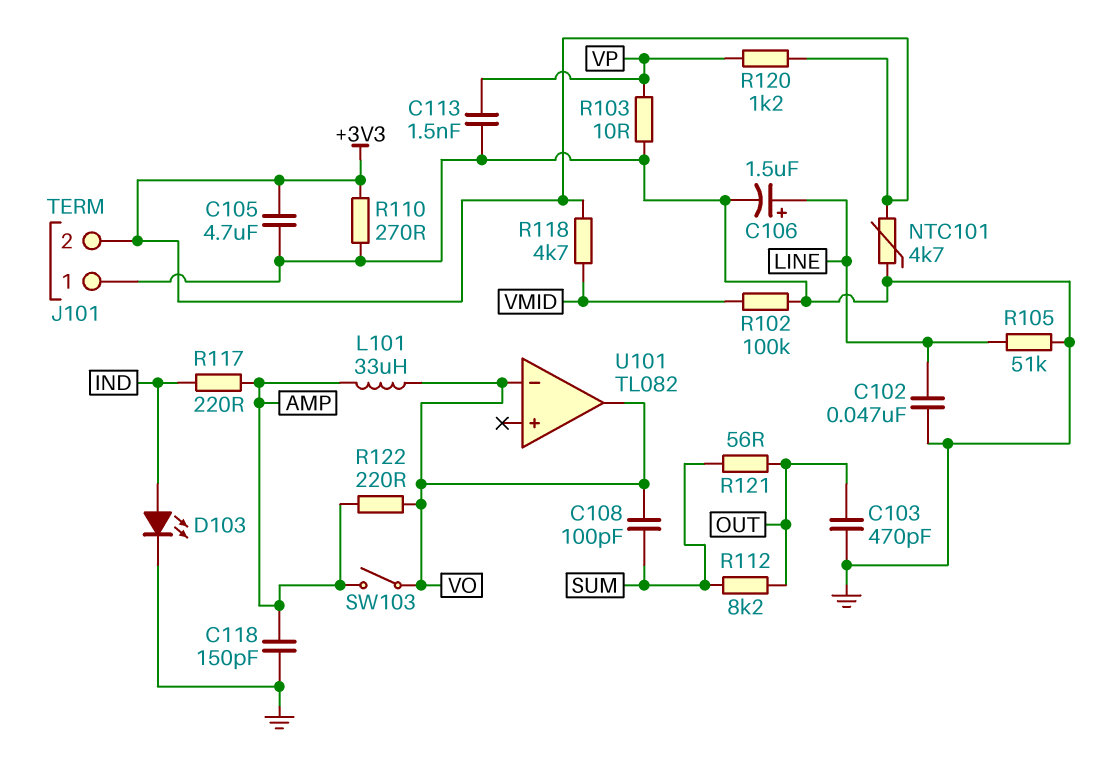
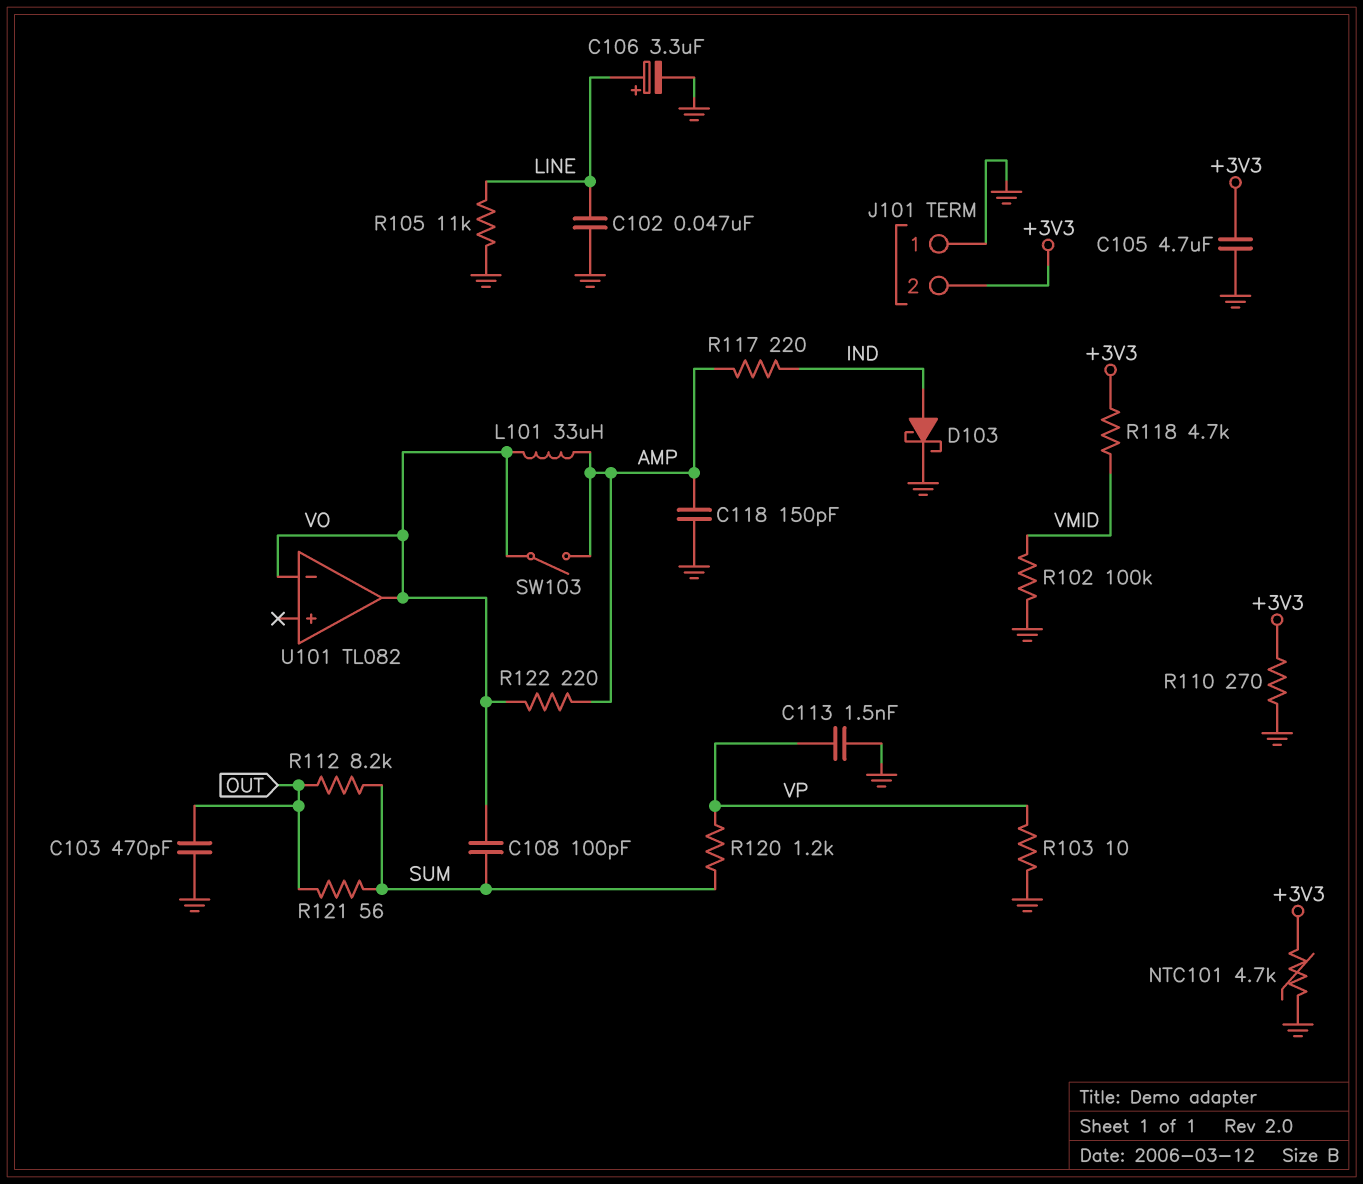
C106: 1.5uF (plus LINE, minus GND) -> 3.3uF (plus LINE, minus GND)
D103: LED (A IND, K GND) -> schottky (A IND, K GND)
R105: 51k (GND, LINE) -> 11k (GND, LINE)
R120: 1.2k (+3V3, VP) -> 1.2k (SUM, VP)

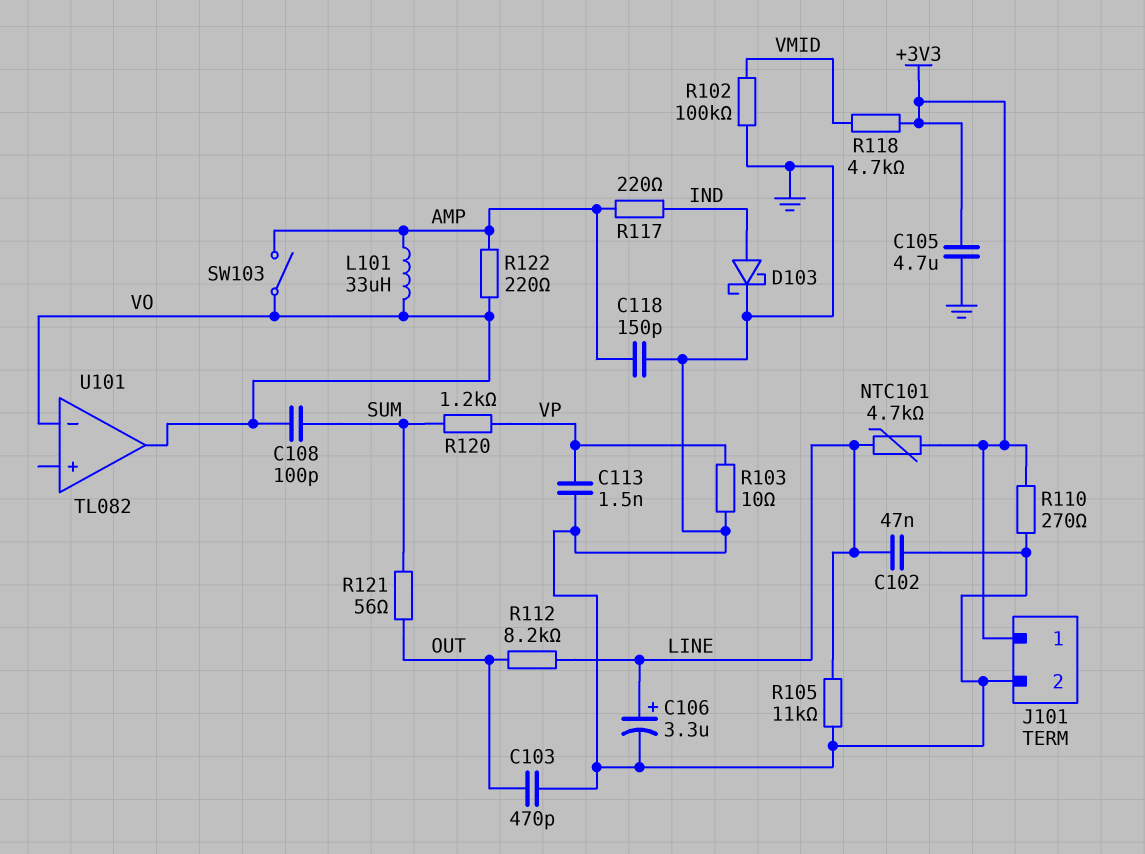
J101 pin 1: GND -> +3V3
J101 pin 2: +3V3 -> GND
NTC101: 4.7k (+3V3, GND) -> 4.7k (+3V3, LINE)
R112: 8.2k (OUT, SUM) -> 8.2k (LINE, OUT)

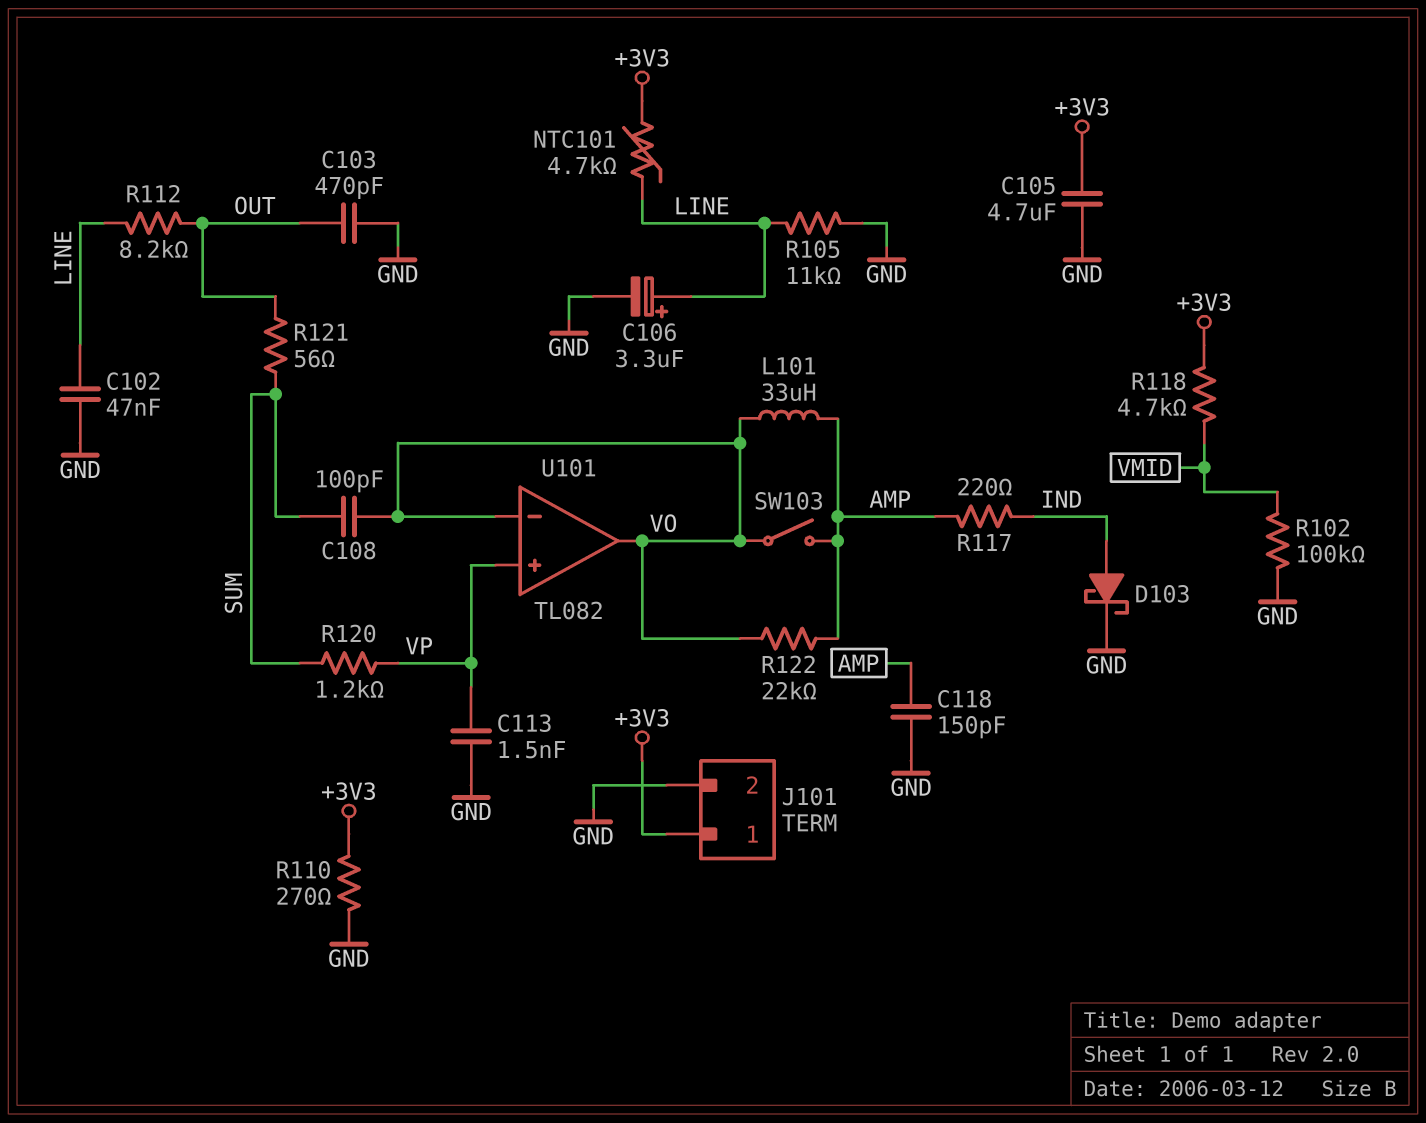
R103: 10 (GND, VP) -> none
R122: 220 (AMP, VO) -> 22k (AMP, VO)
U101 pin in+: none -> VP

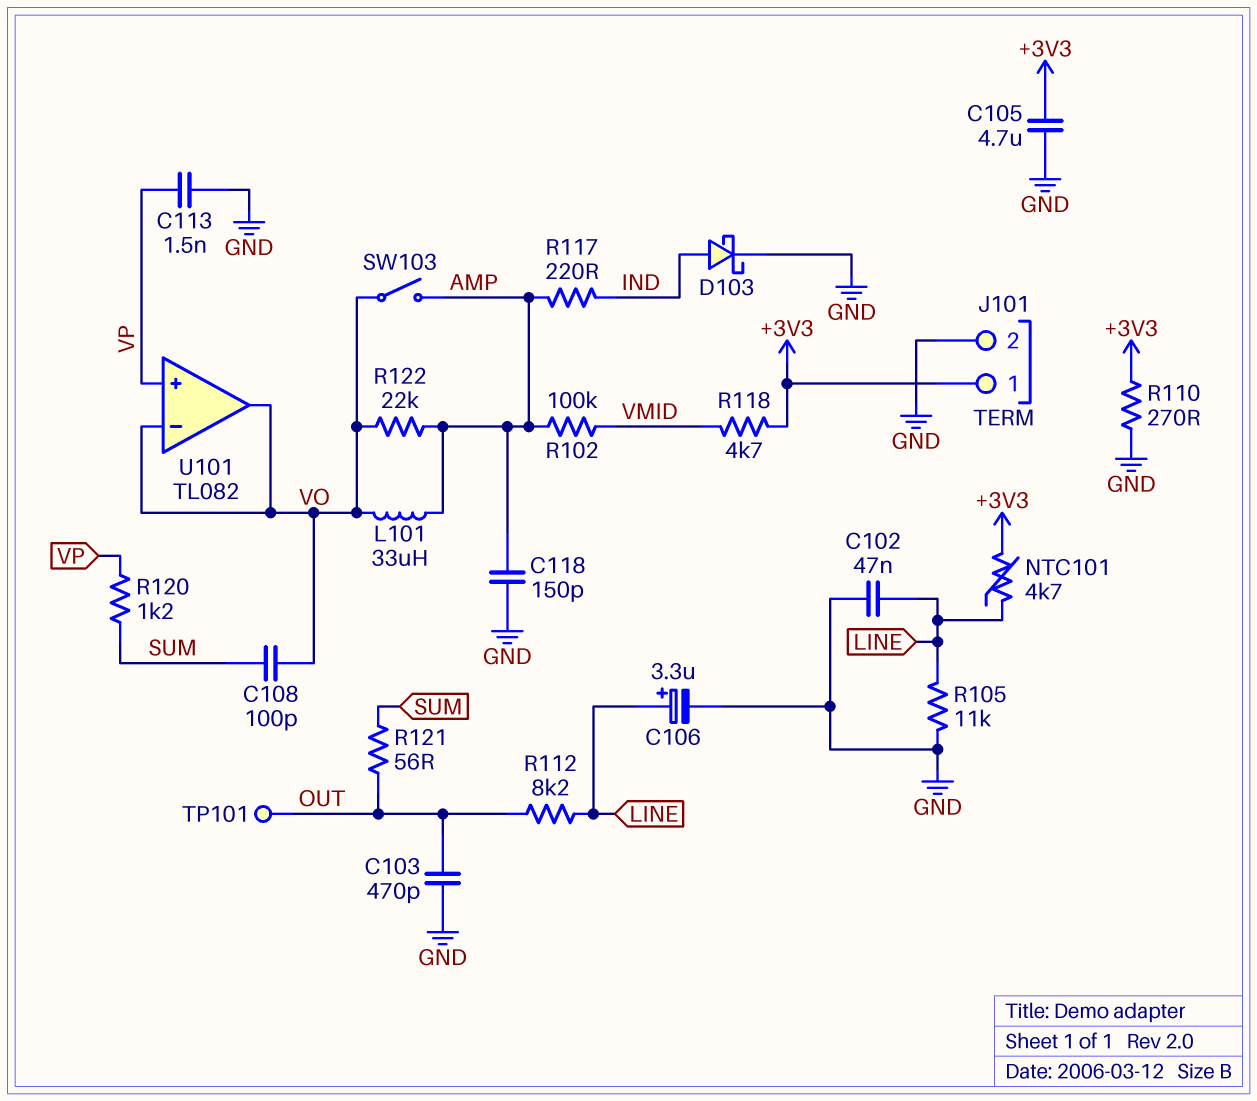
R102: 100k (GND, VMID) -> 100k (AMP, VMID)
TP101: none -> test point (OUT)

